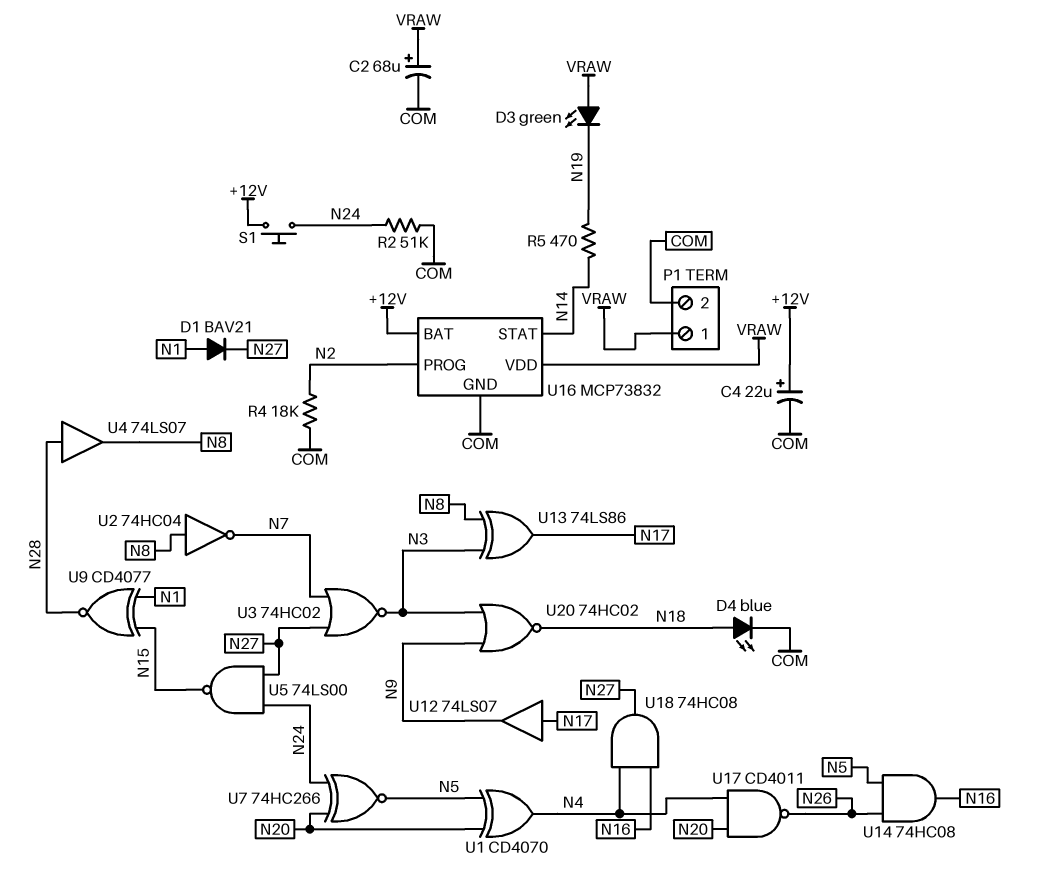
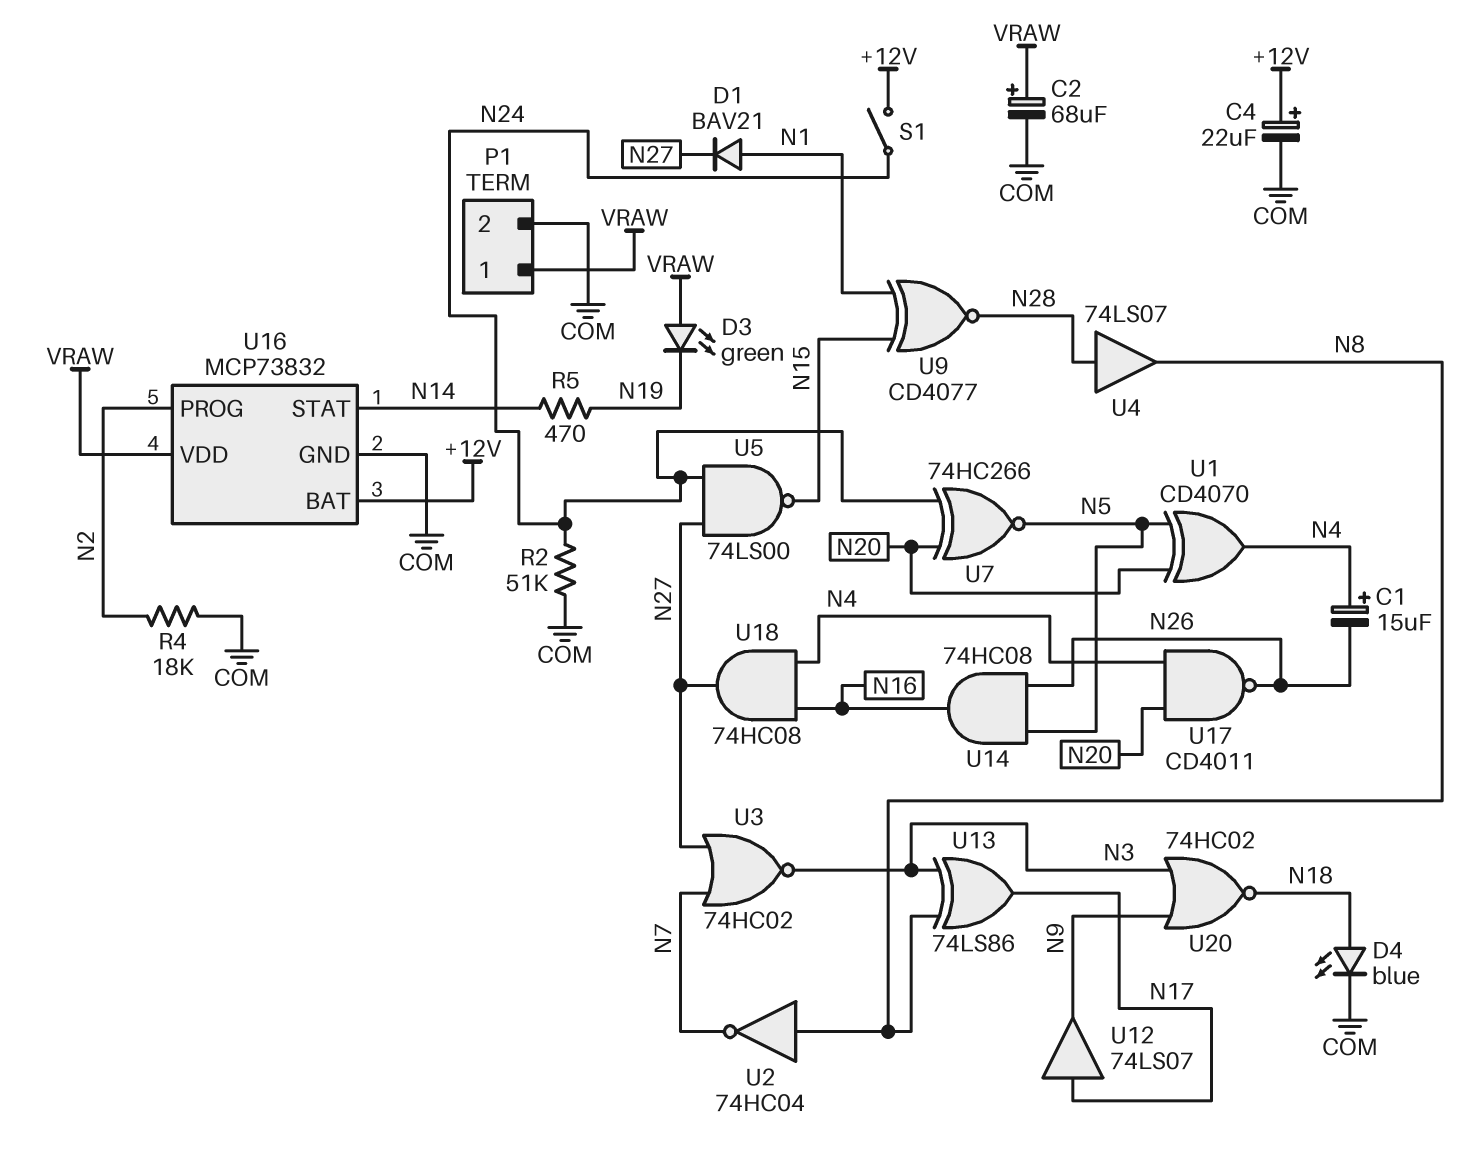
C1: none -> 15uF (plus N4, minus N26)
S1: button (+12V, N24) -> switch (+12V, N24)

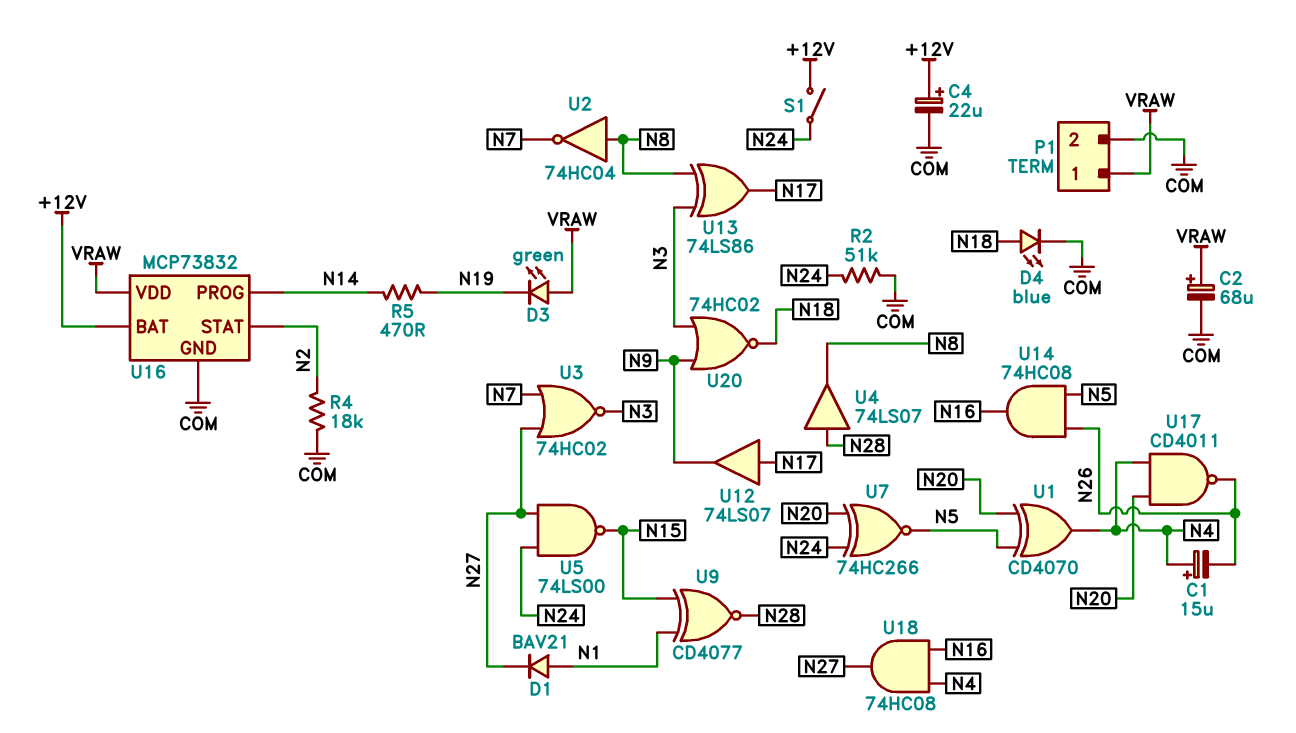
U16 pin PROG: N2 -> N14
U16 pin STAT: N14 -> N2

